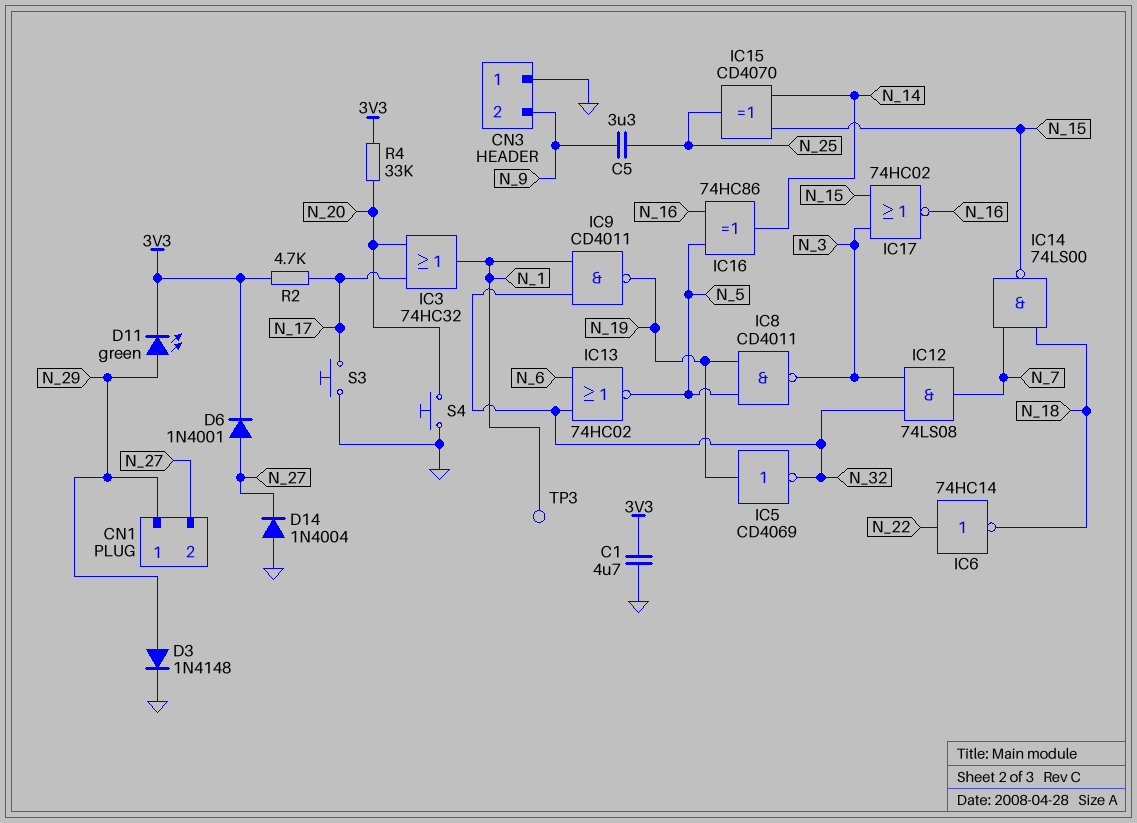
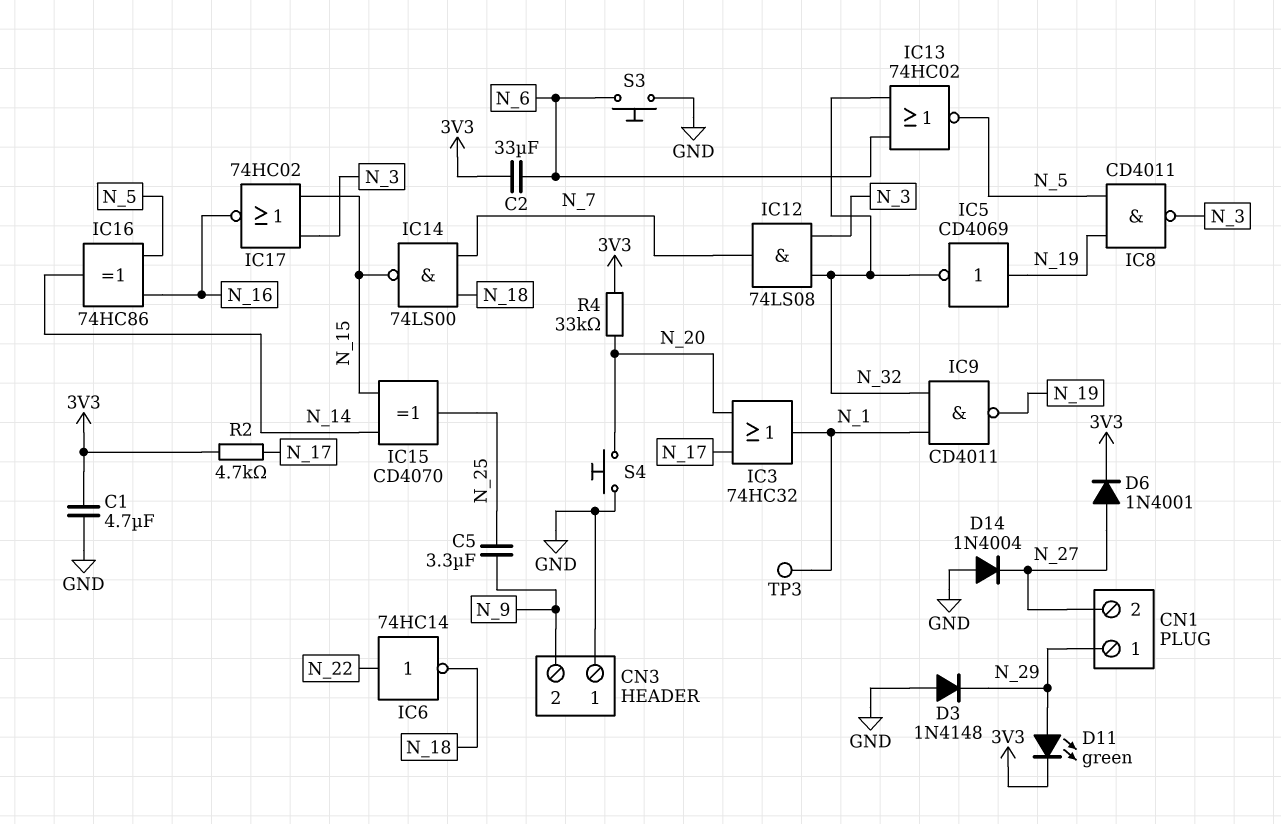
C2: none -> 33uF (3V3, N_6)
D3: diode 1N4148 (A N_29, K GND) -> diode 1N4148 (A GND, K N_29)
S3: button (GND, N_17) -> button (GND, N_6)

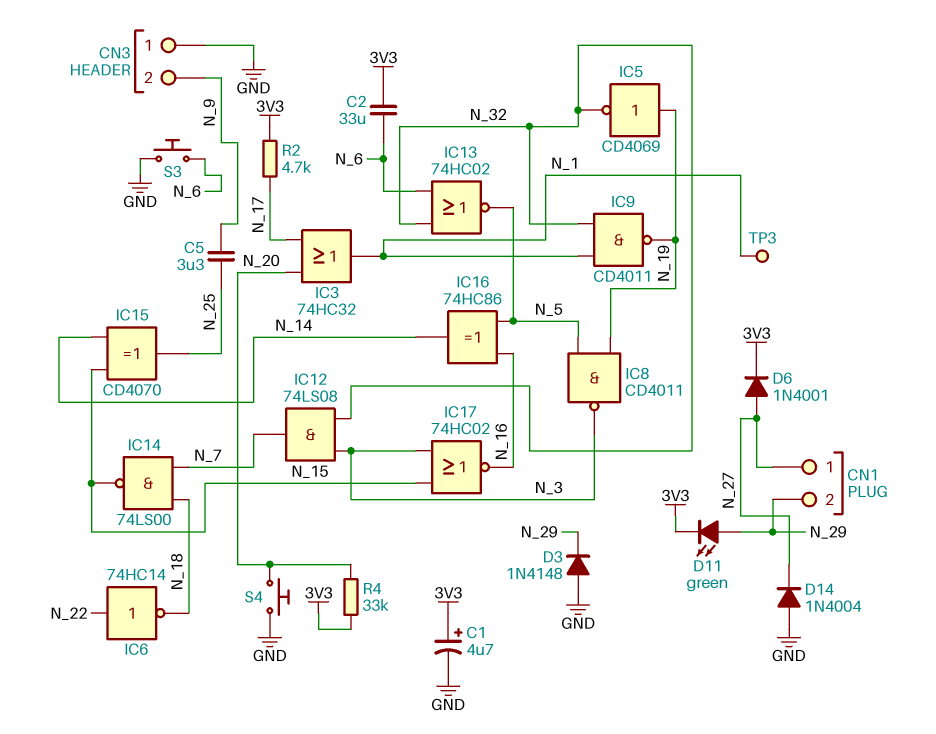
C1: 4.7uF (3V3, GND) -> 4.7uF (plus 3V3, minus GND)
CN1 pin 1: N_29 -> N_27
CN1 pin 2: N_27 -> N_29

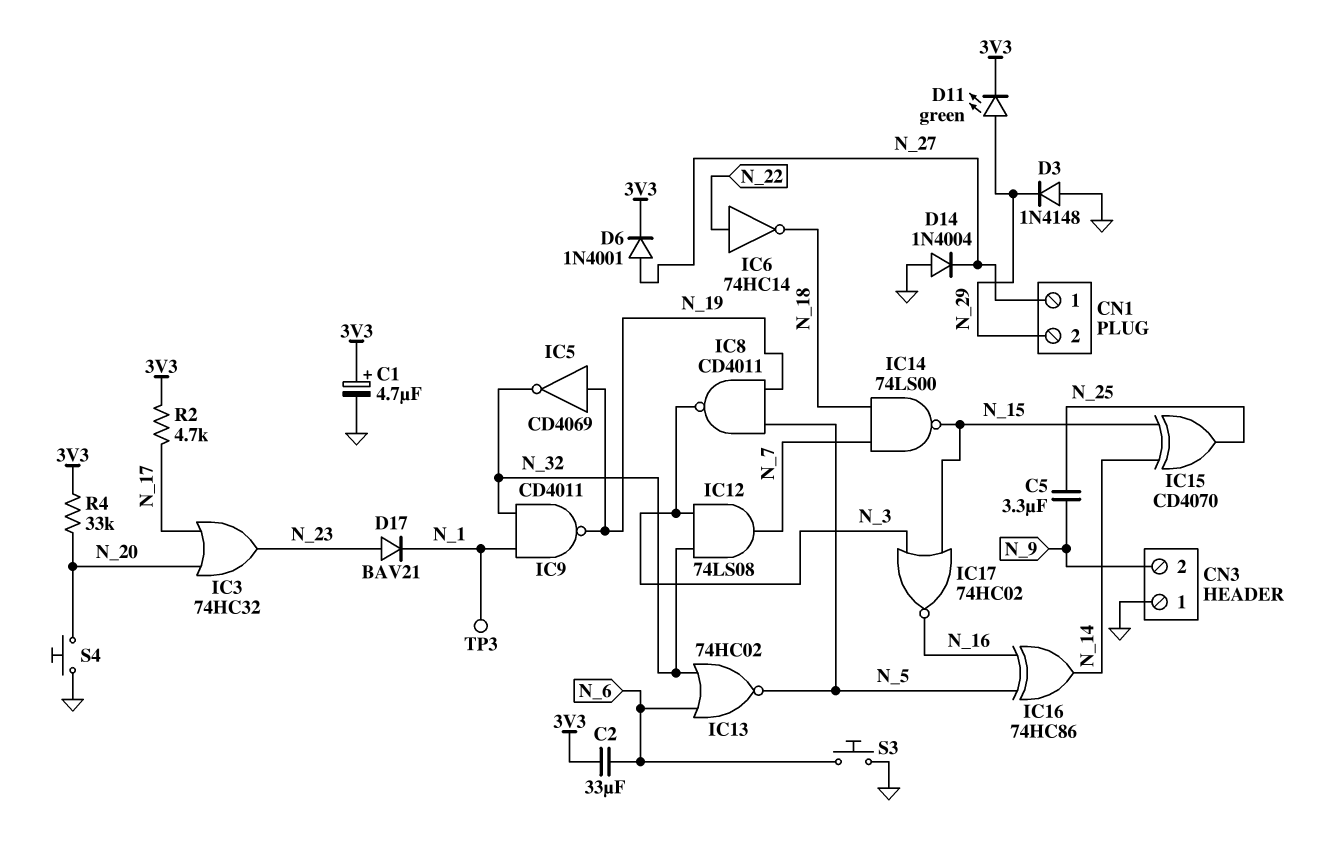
D17: none -> diode BAV21 (A N_23, K N_1)
IC3: OR 74HC32 (in N_17, in N_20, out N_1) -> OR 74HC32 (in N_17, in N_20, out N_23)

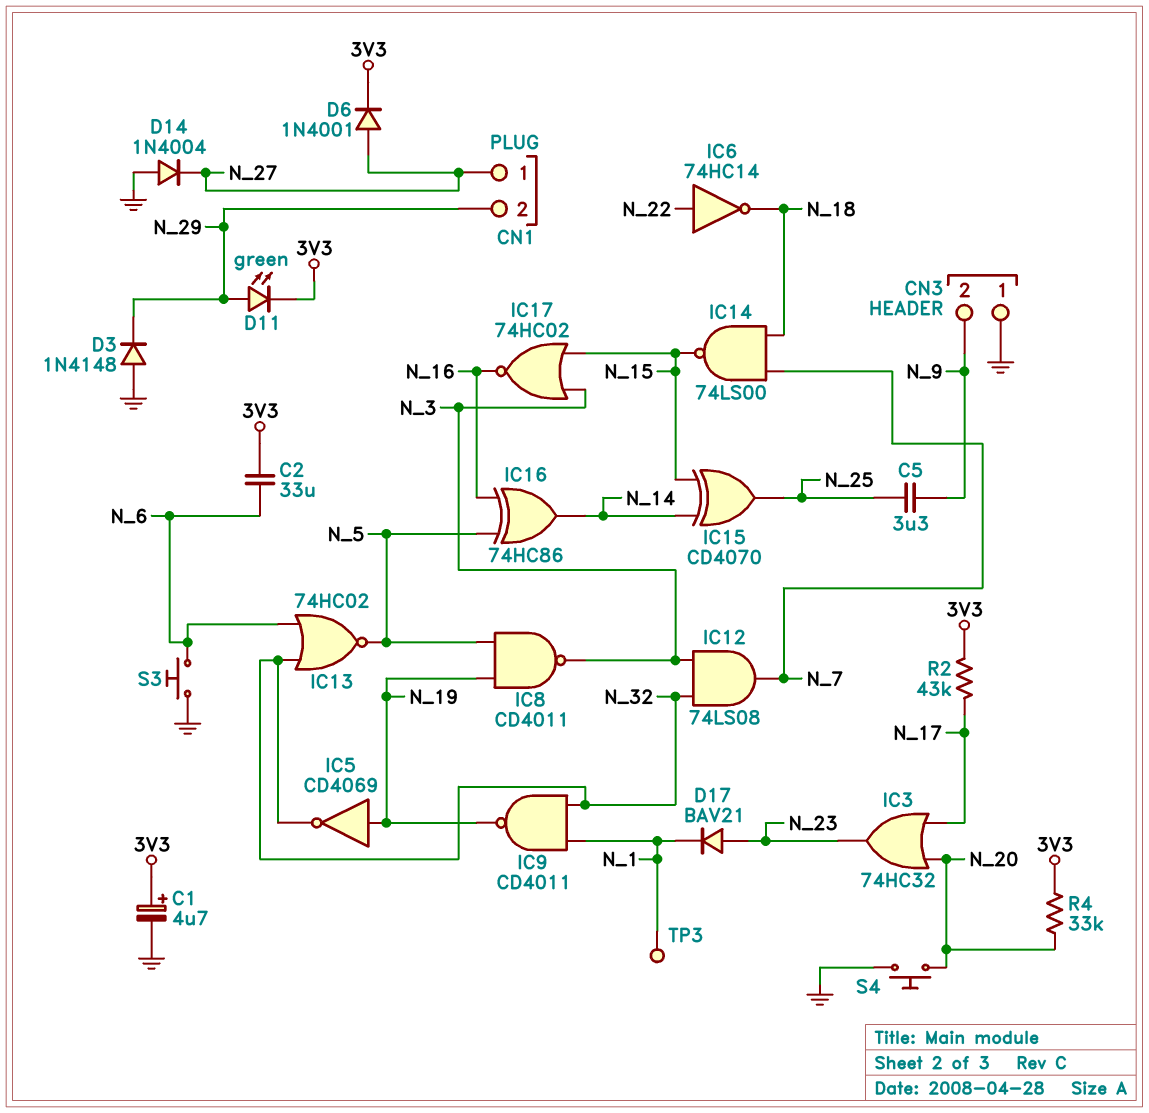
R2: 4.7k (3V3, N_17) -> 43k (3V3, N_17)

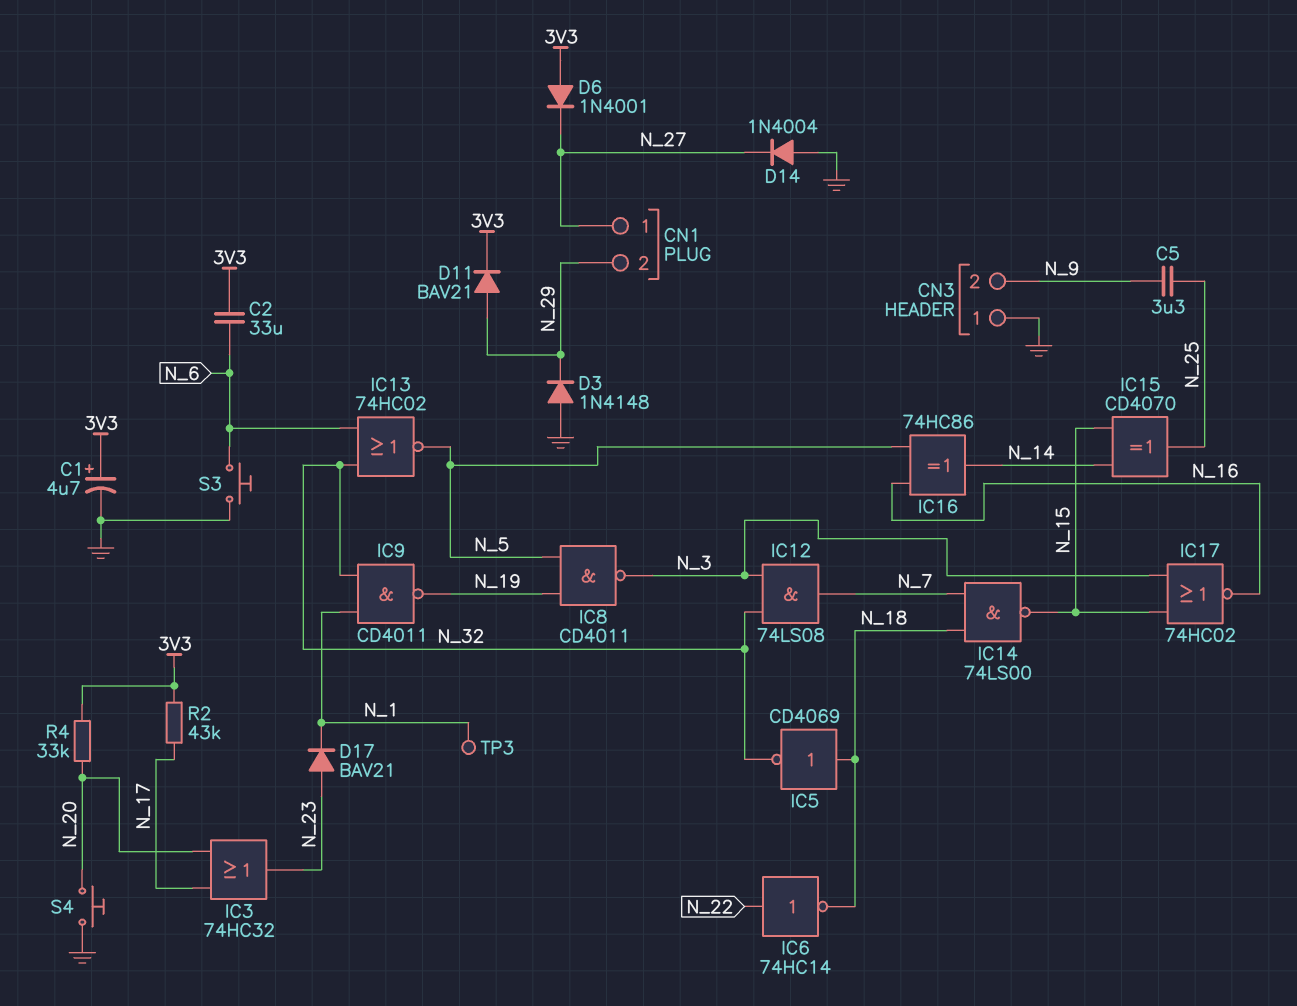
D6: diode 1N4001 (A N_27, K 3V3) -> diode 1N4001 (A 3V3, K N_27)
D11: LED green (A N_29, K 3V3) -> diode BAV21 (A N_29, K 3V3)
IC5: NOT CD4069 (in N_19, out N_32) -> NOT CD4069 (in N_18, out N_32)

